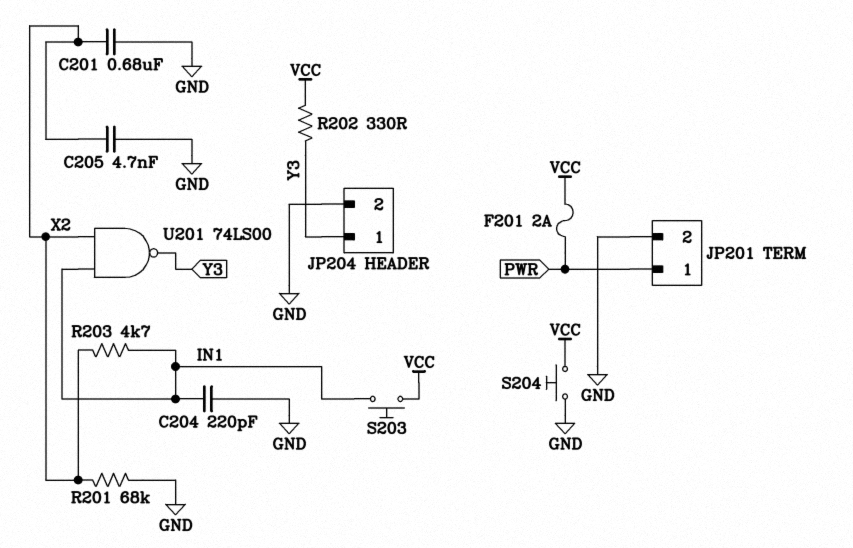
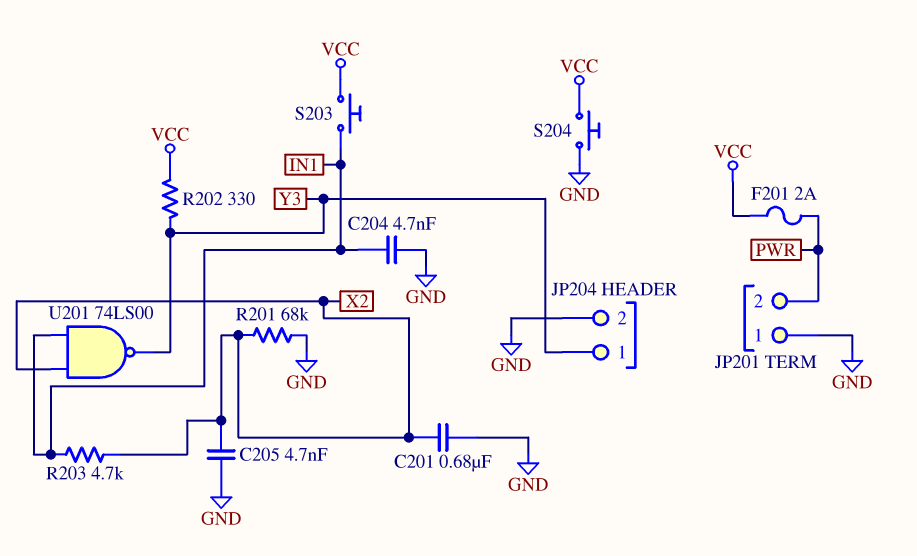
C204: 220pF (GND, IN1) -> 4.7nF (GND, IN1)
JP201 pin 1: PWR -> GND
JP201 pin 2: GND -> PWR

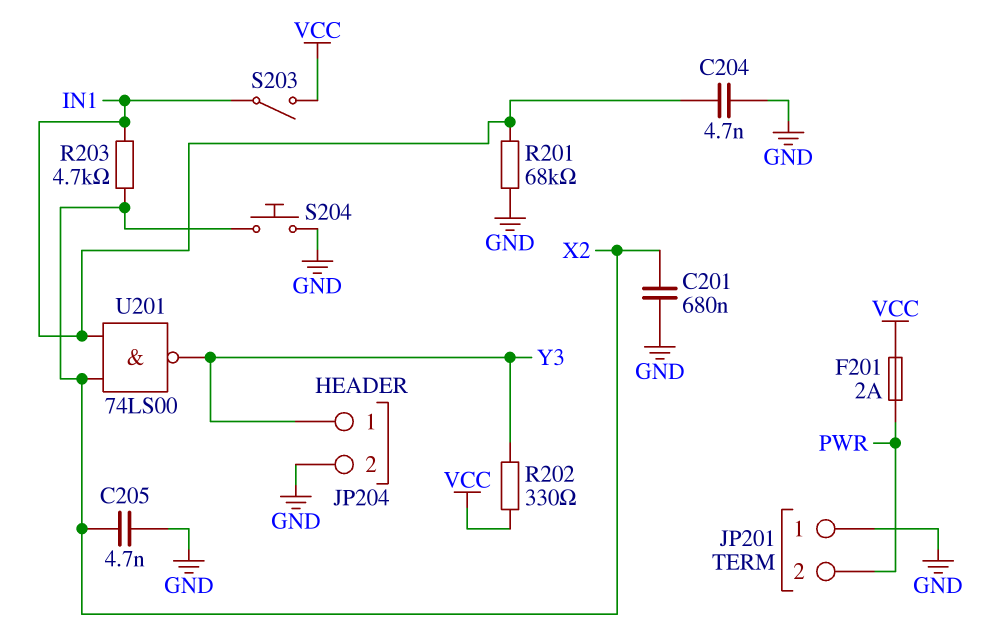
R201: 68k (GND, X2) -> 68k (GND, IN1)
S203: button (IN1, VCC) -> switch (IN1, VCC)
S204: button (GND, VCC) -> button (GND, X2)

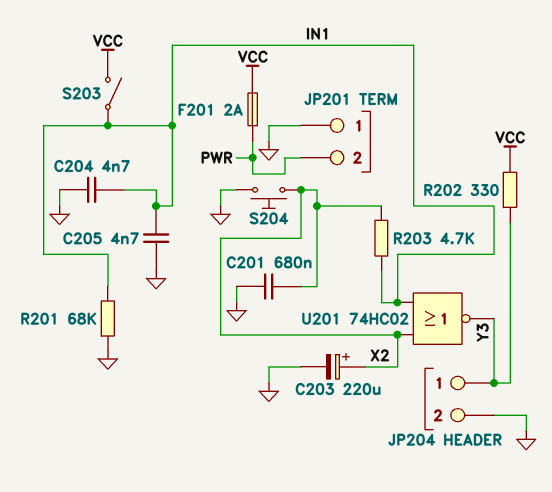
C203: none -> 220uF (plus X2, minus GND)
C205: 4.7nF (GND, X2) -> 4.7nF (GND, IN1)
U201: NAND 74LS00 (in IN1, in X2, out Y3) -> NOR 74HC02 (in IN1, in X2, out Y3)

